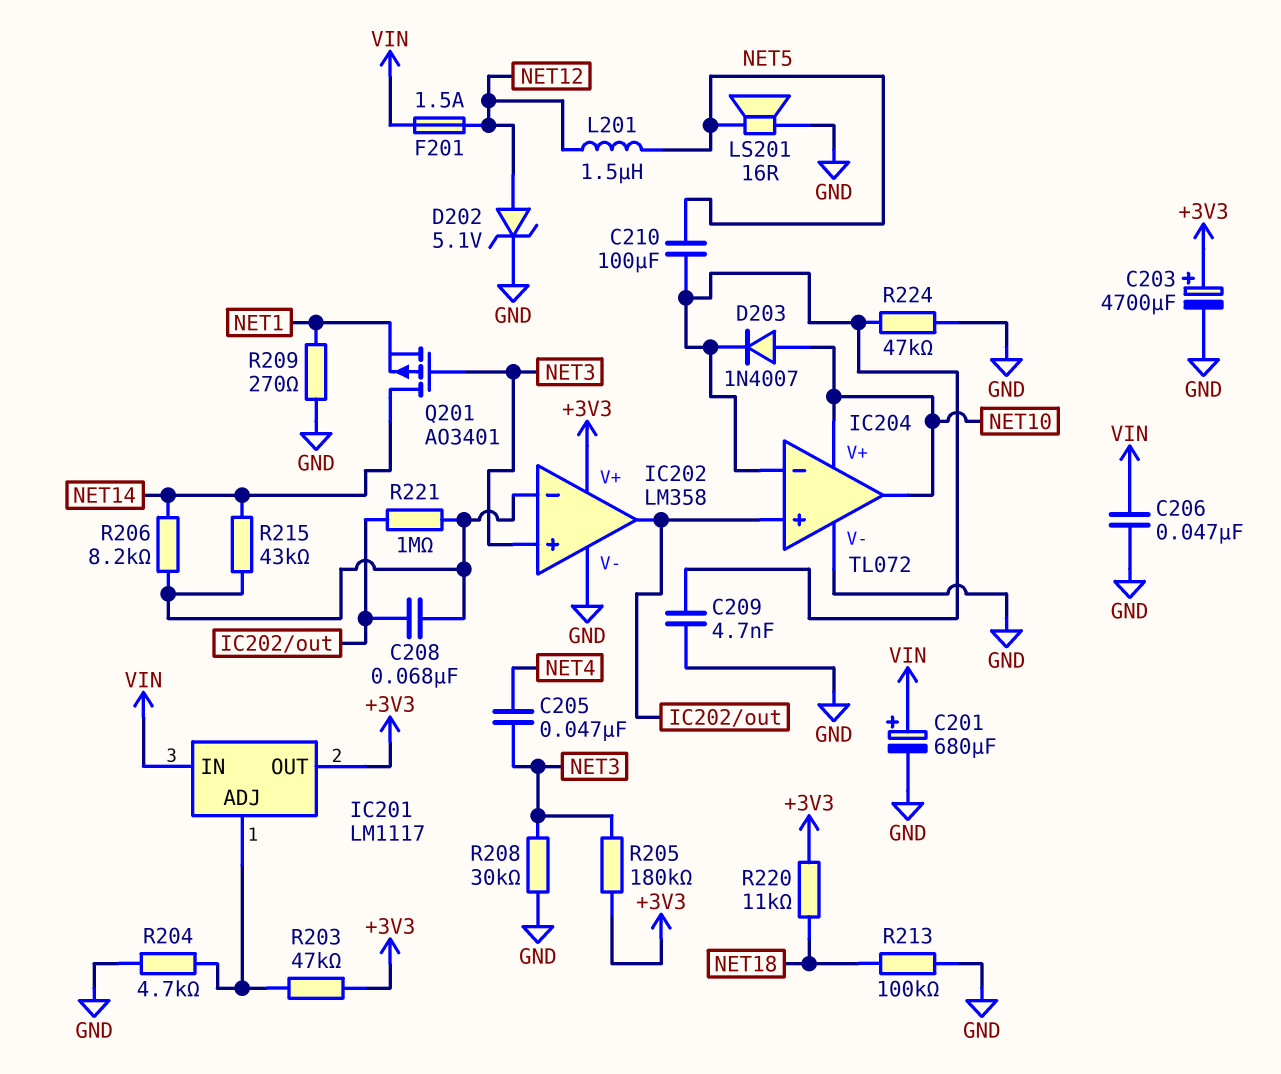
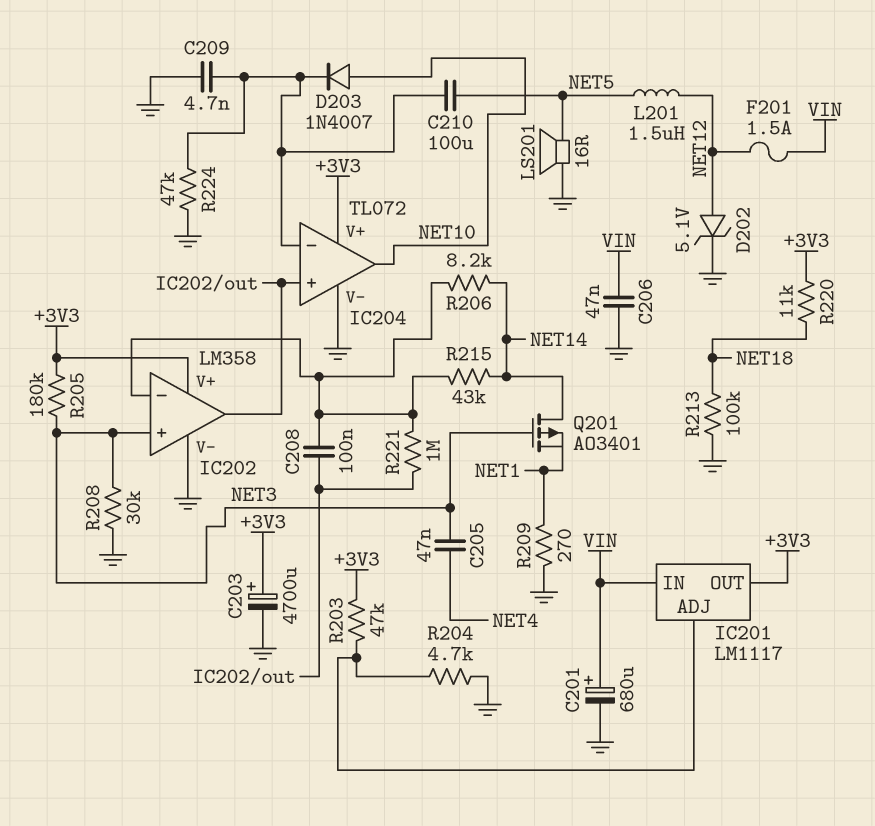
C208: 68nF (IC202/in-, IC202/out) -> 100nF (IC202/in-, IC202/out)
IC204 pin V+: NET10 -> +3V3

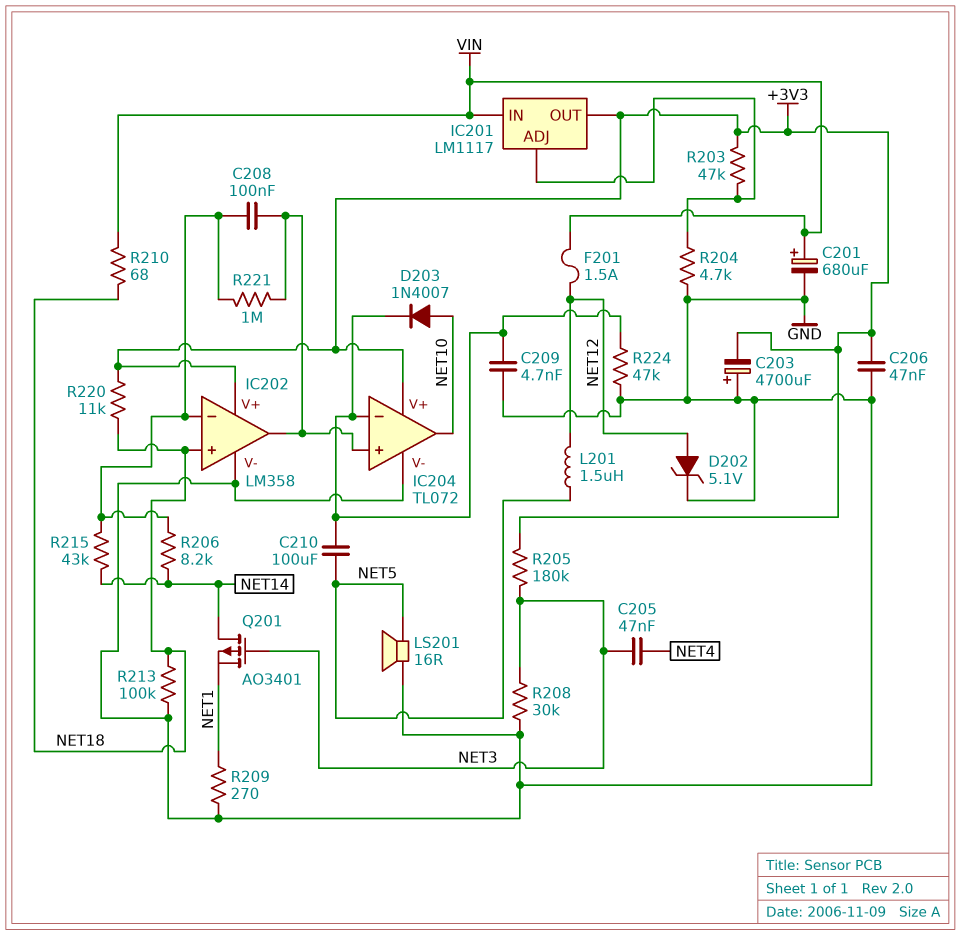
C203: 4700uF (plus +3V3, minus GND) -> 4700uF (plus GND, minus +3V3)
C206: 47nF (GND, VIN) -> 47nF (+3V3, GND)
IC202 pin in+: NET3 -> NET18
R210: none -> 68 (NET18, VIN)

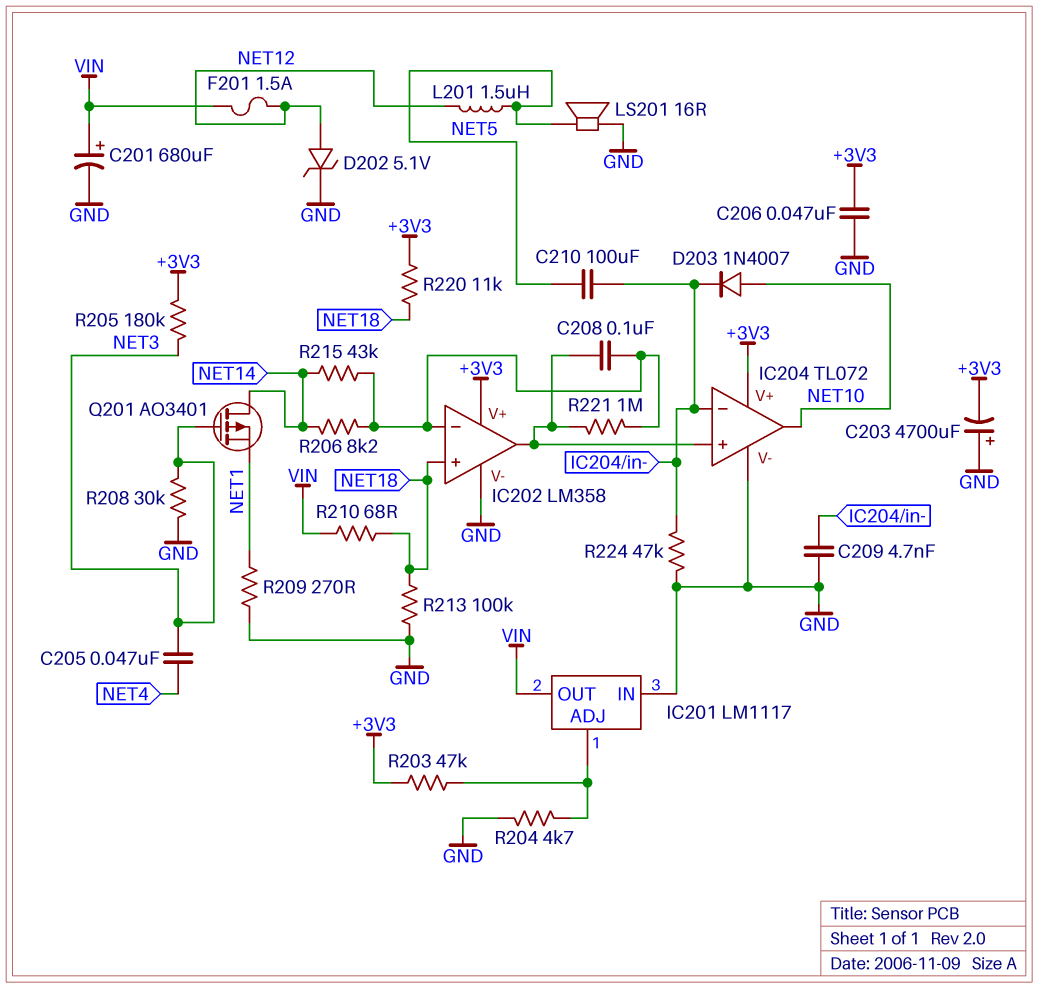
IC201 pin IN: VIN -> GND
IC201 pin OUT: +3V3 -> VIN

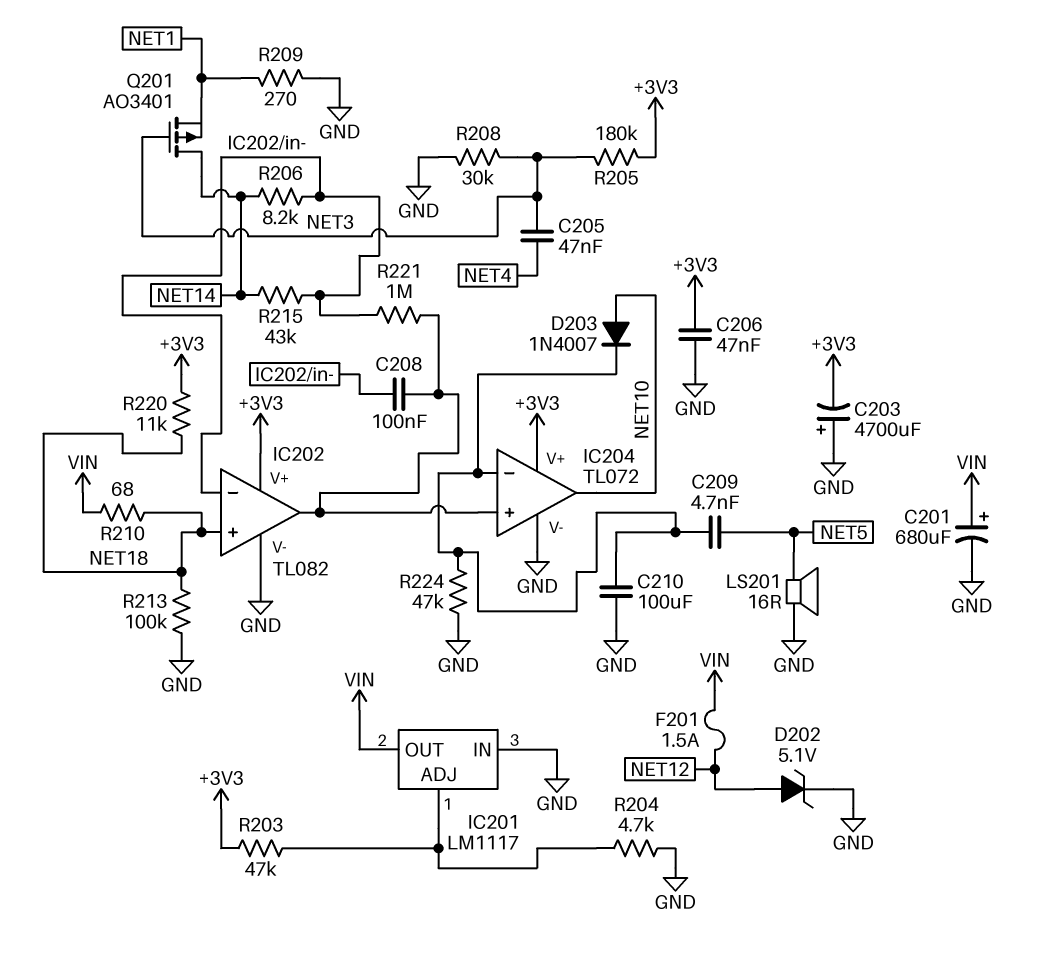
C209: 4.7nF (GND, IC204/in-) -> 4.7nF (IC204/in-, NET5)
C210: 100uF (IC204/in-, NET5) -> 100uF (GND, IC204/in-)
IC202: LM358 -> TL082
L201: 1.5uH (NET5, NET12) -> none

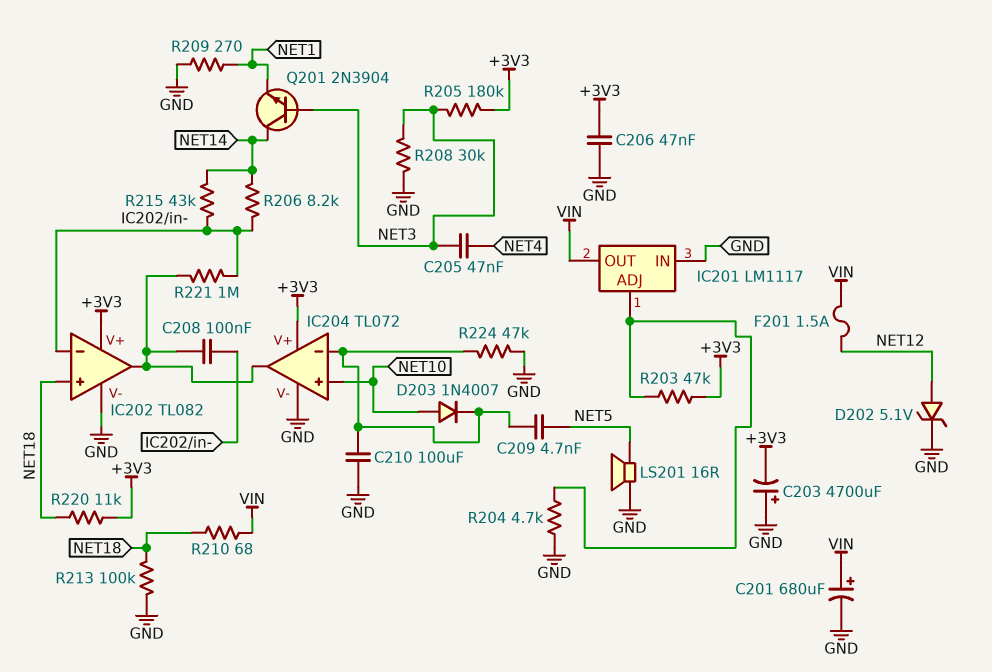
IC204 pin in+: IC202/out -> NET10
IC204 pin out: NET10 -> IC202/out
Q201: PMOS AO3401 (G NET3, D NET14, S NET1) -> NPN 2N3904 (B NET3, C NET14, E NET1)

